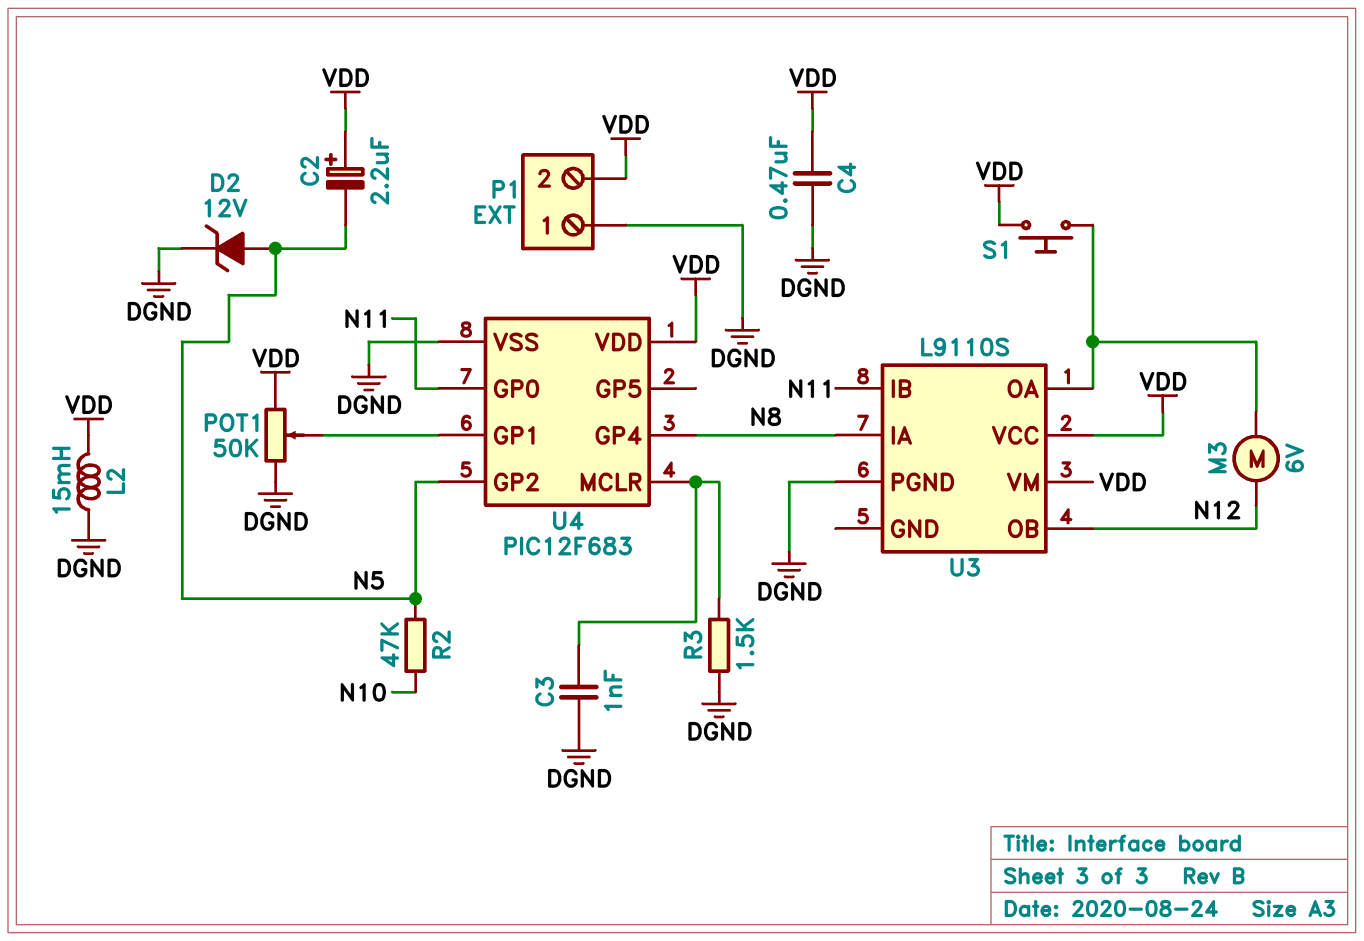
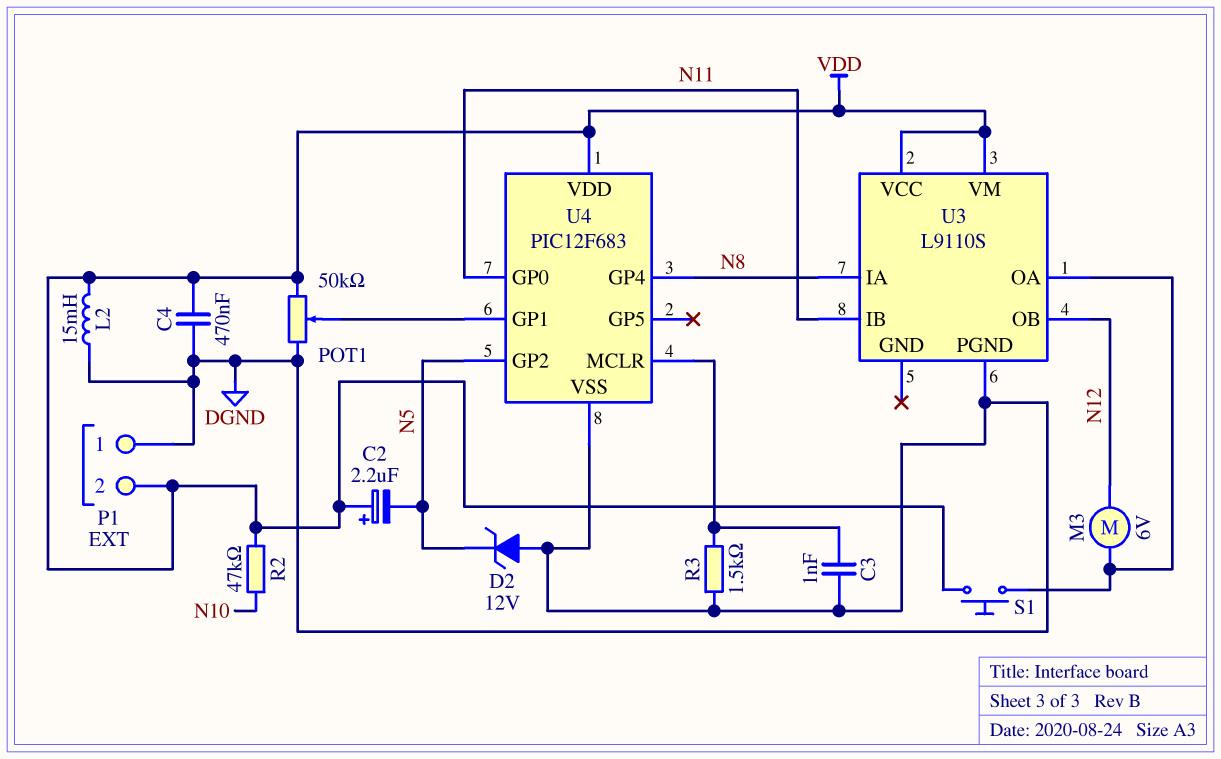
D2: zener 12V (A N5, K DGND) -> zener 12V (A DGND, K N5)
R2: 47k (N5, N10) -> 47k (N10, VDD)

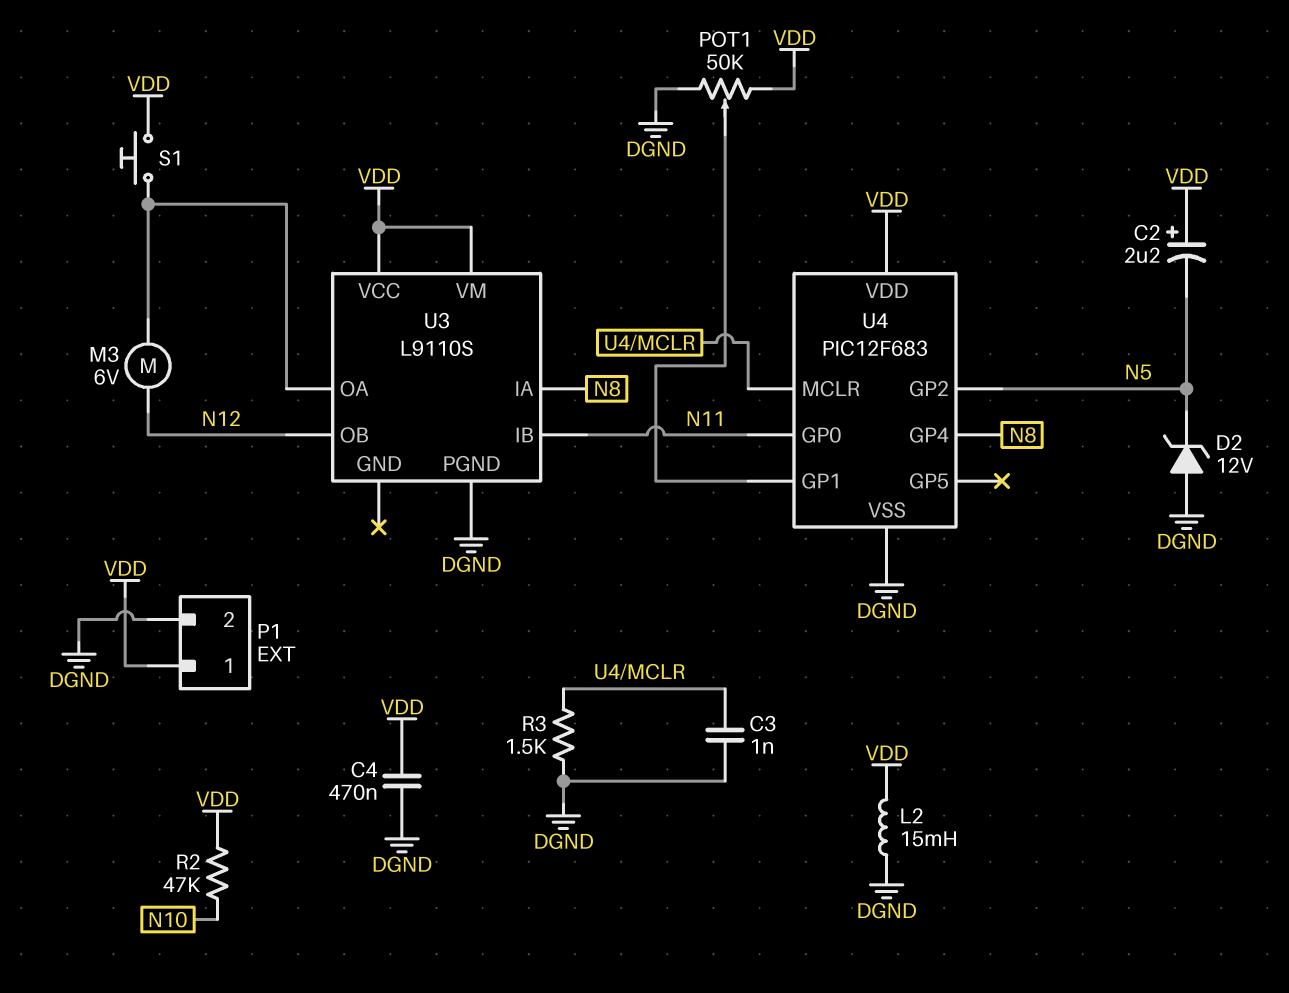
P1 pin 1: DGND -> VDD
P1 pin 2: VDD -> DGND

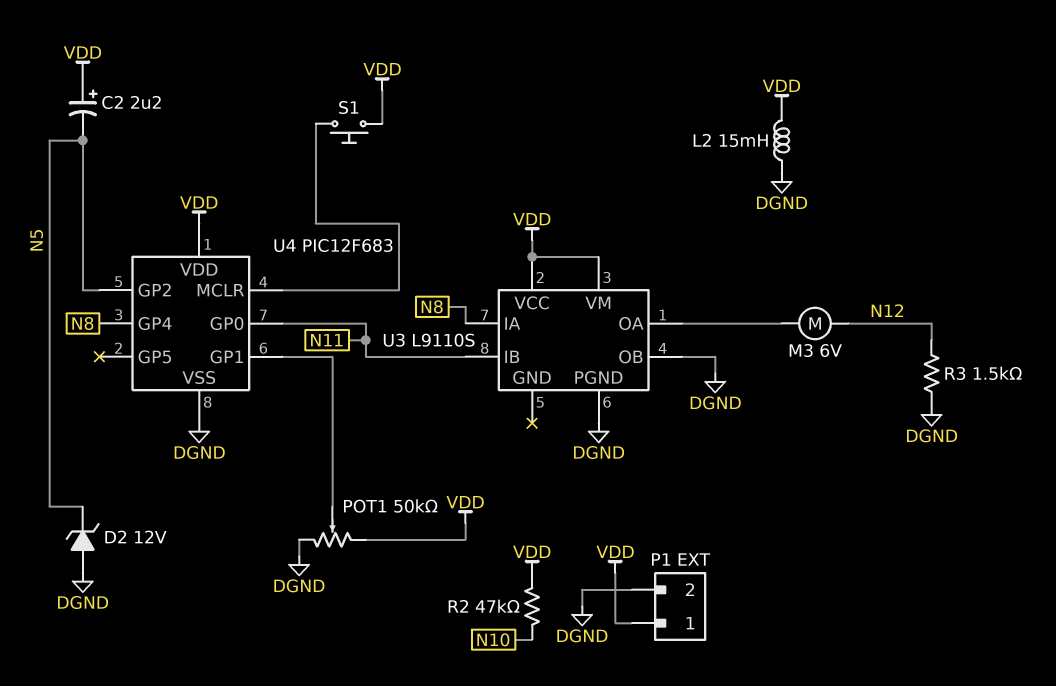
C3: 1nF (DGND, U4/MCLR) -> none
C4: 470nF (DGND, VDD) -> none
R3: 1.5k (DGND, U4/MCLR) -> 1.5k (DGND, N12)
S1: button (U3/OA, VDD) -> button (U4/MCLR, VDD)
U3 pin OB: N12 -> DGND

